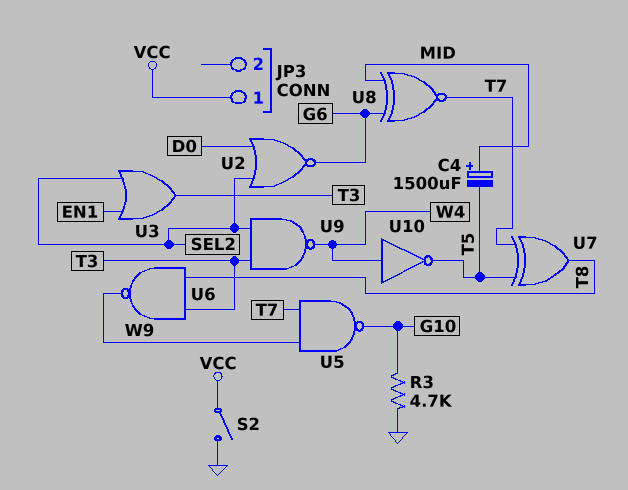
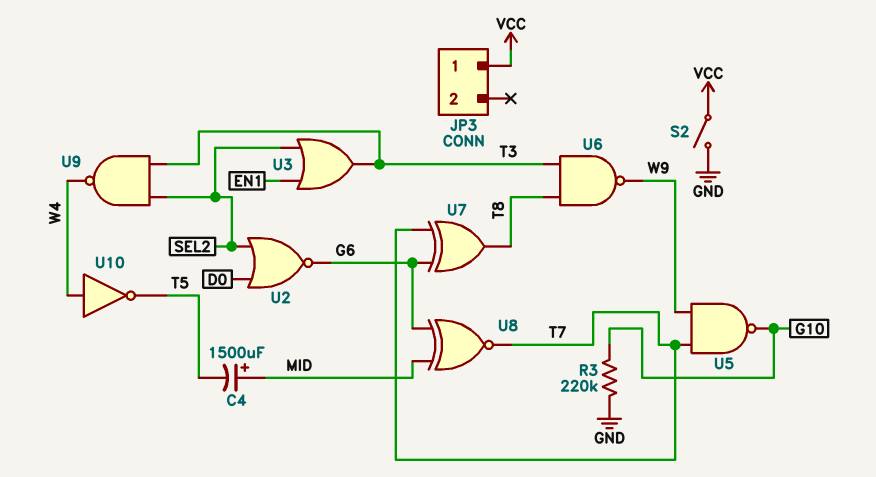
R3: 4.7k (G10, GND) -> 220k (G10, GND)
U7: XOR (in T5, in T7, out T8) -> XOR (in G6, in T7, out T8)

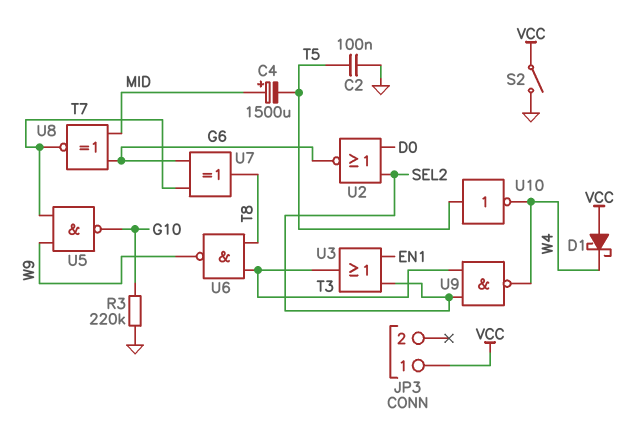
C2: none -> 100nF (GND, T5)
D1: none -> schottky (A VCC, K W4)
U10: NOT (in W4, out T5) -> NOT (in T5, out W4)

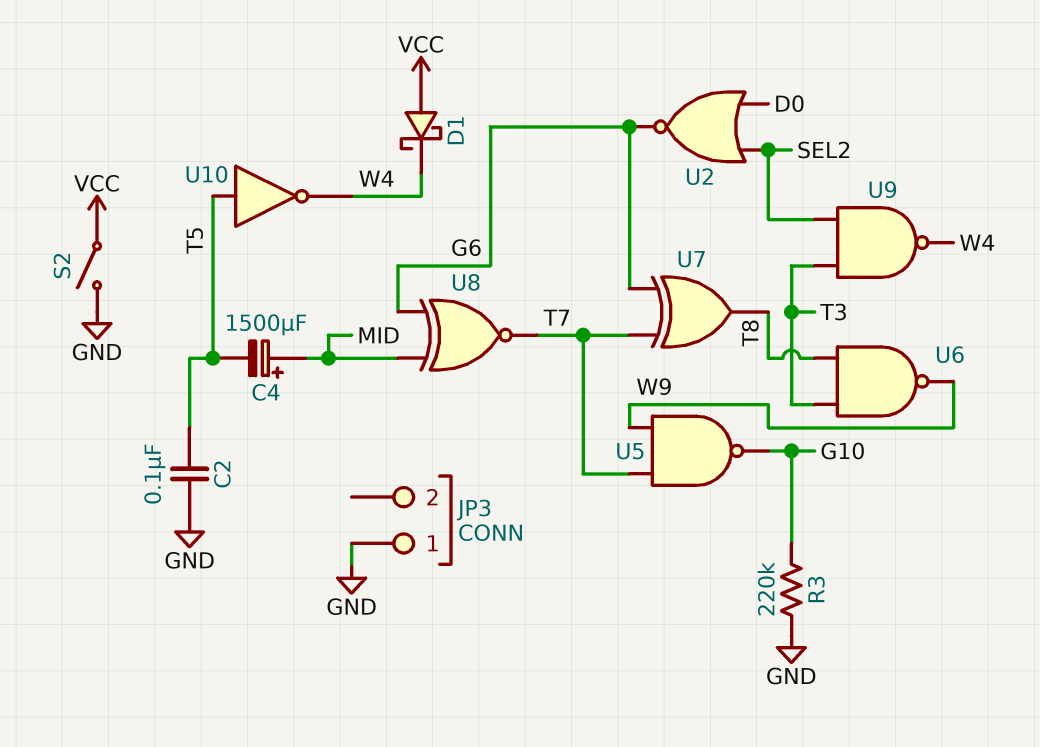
JP3 pin 1: VCC -> GND
U3: OR (in EN1, in SEL2, out T3) -> none

